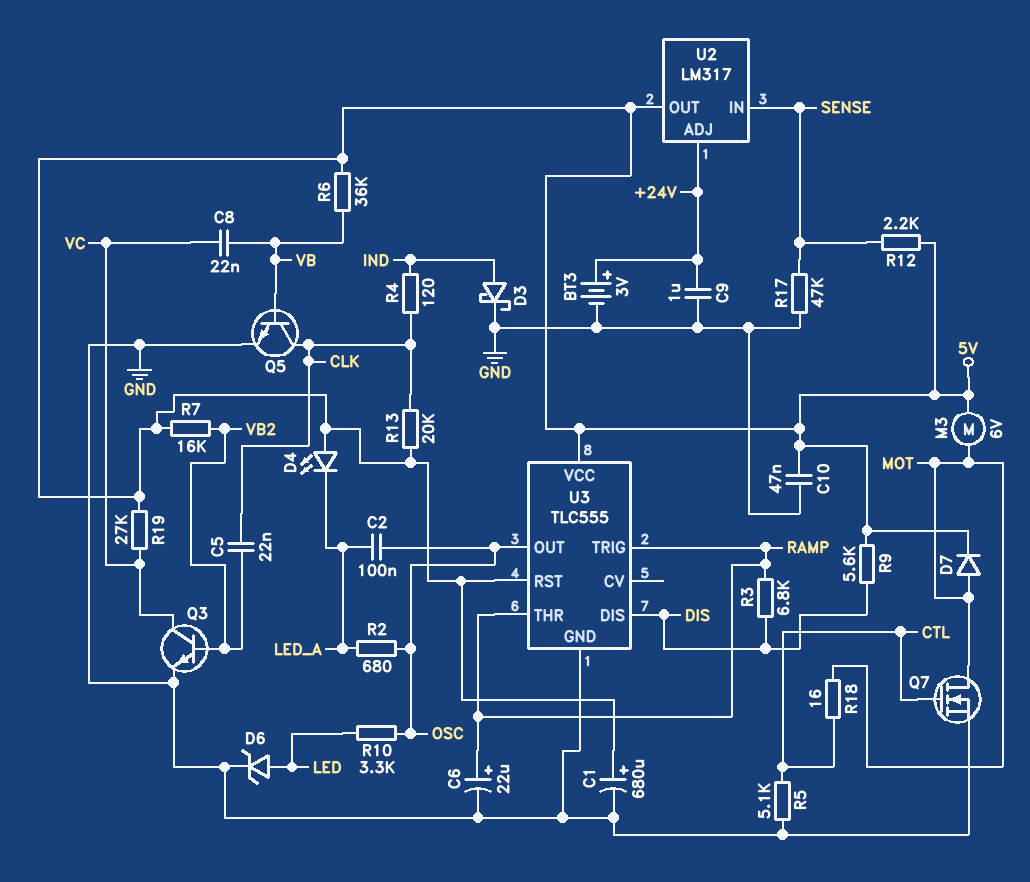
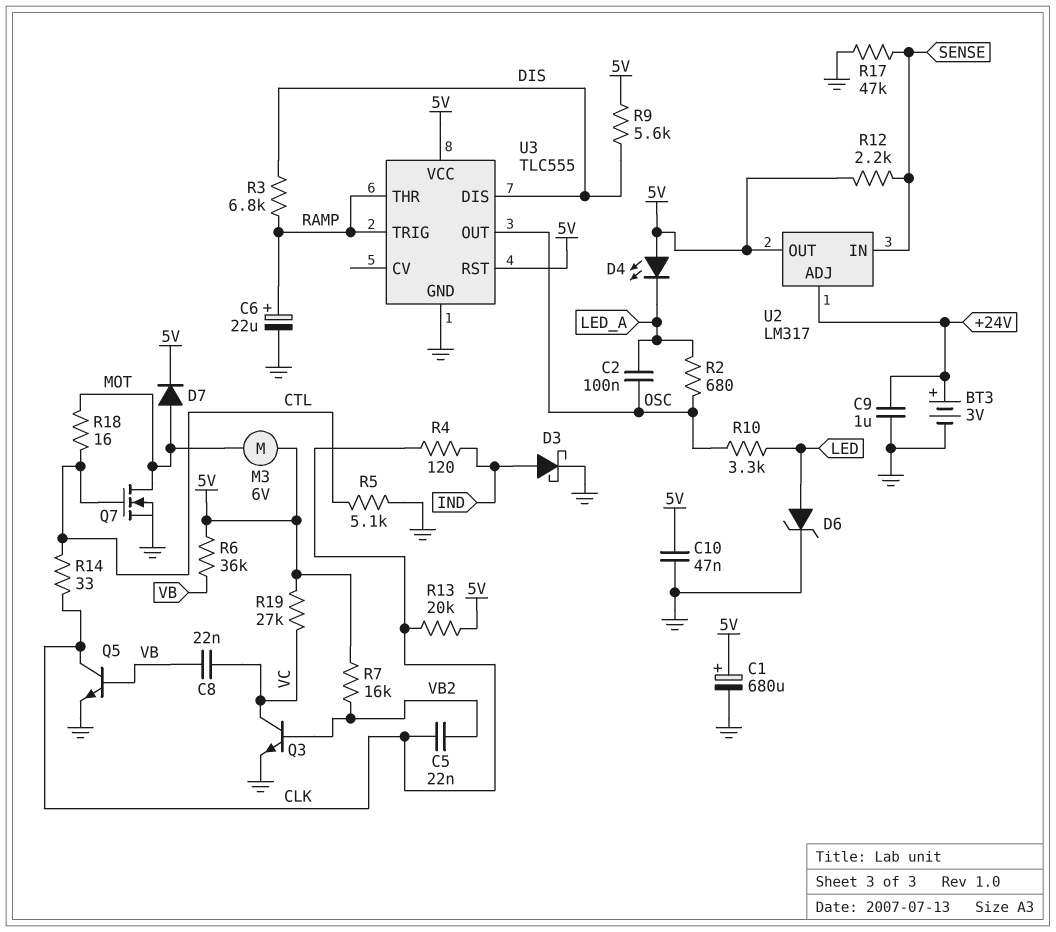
R14: none -> 33 (CLK, CTL)

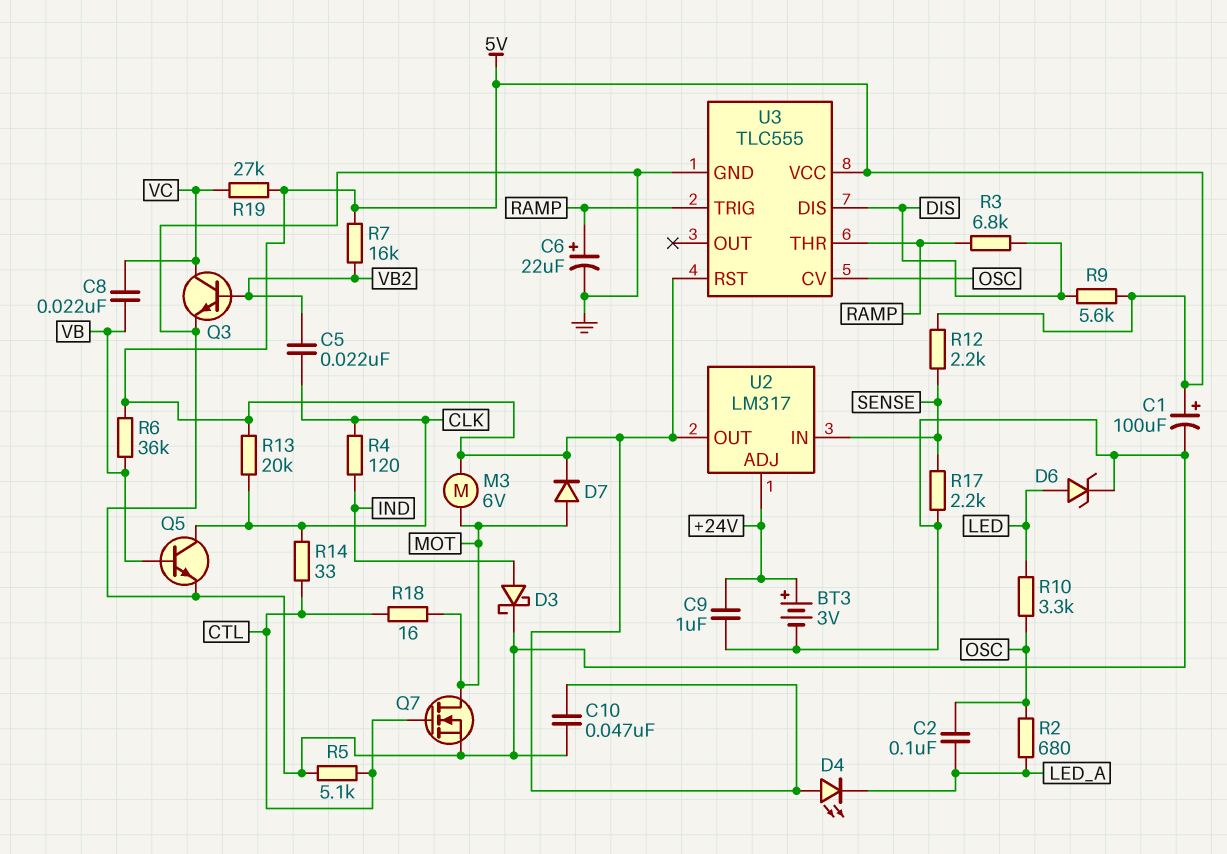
C1: 680uF (plus 5V, minus GND) -> 100uF (plus 5V, minus GND)
R17: 47k (GND, SENSE) -> 2.2k (GND, SENSE)
U3 pin CV: none -> OSC
U3 pin OUT: OSC -> none

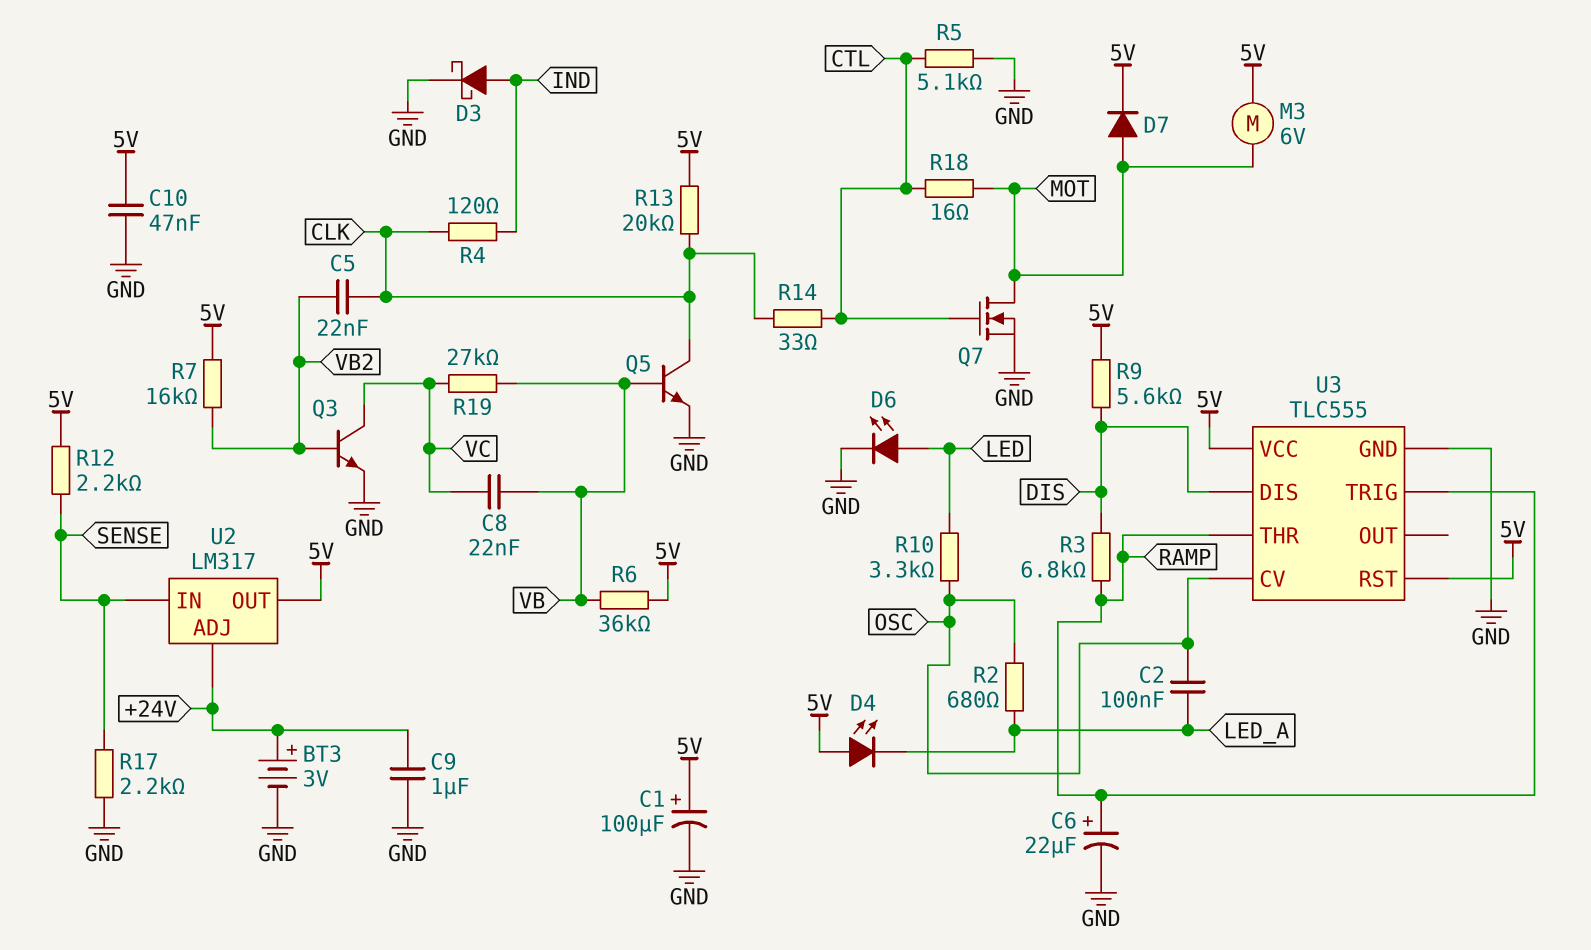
D6: zener (A LED, K GND) -> LED (A LED, K GND)
R19: 27k (5V, VC) -> 27k (VB, VC)

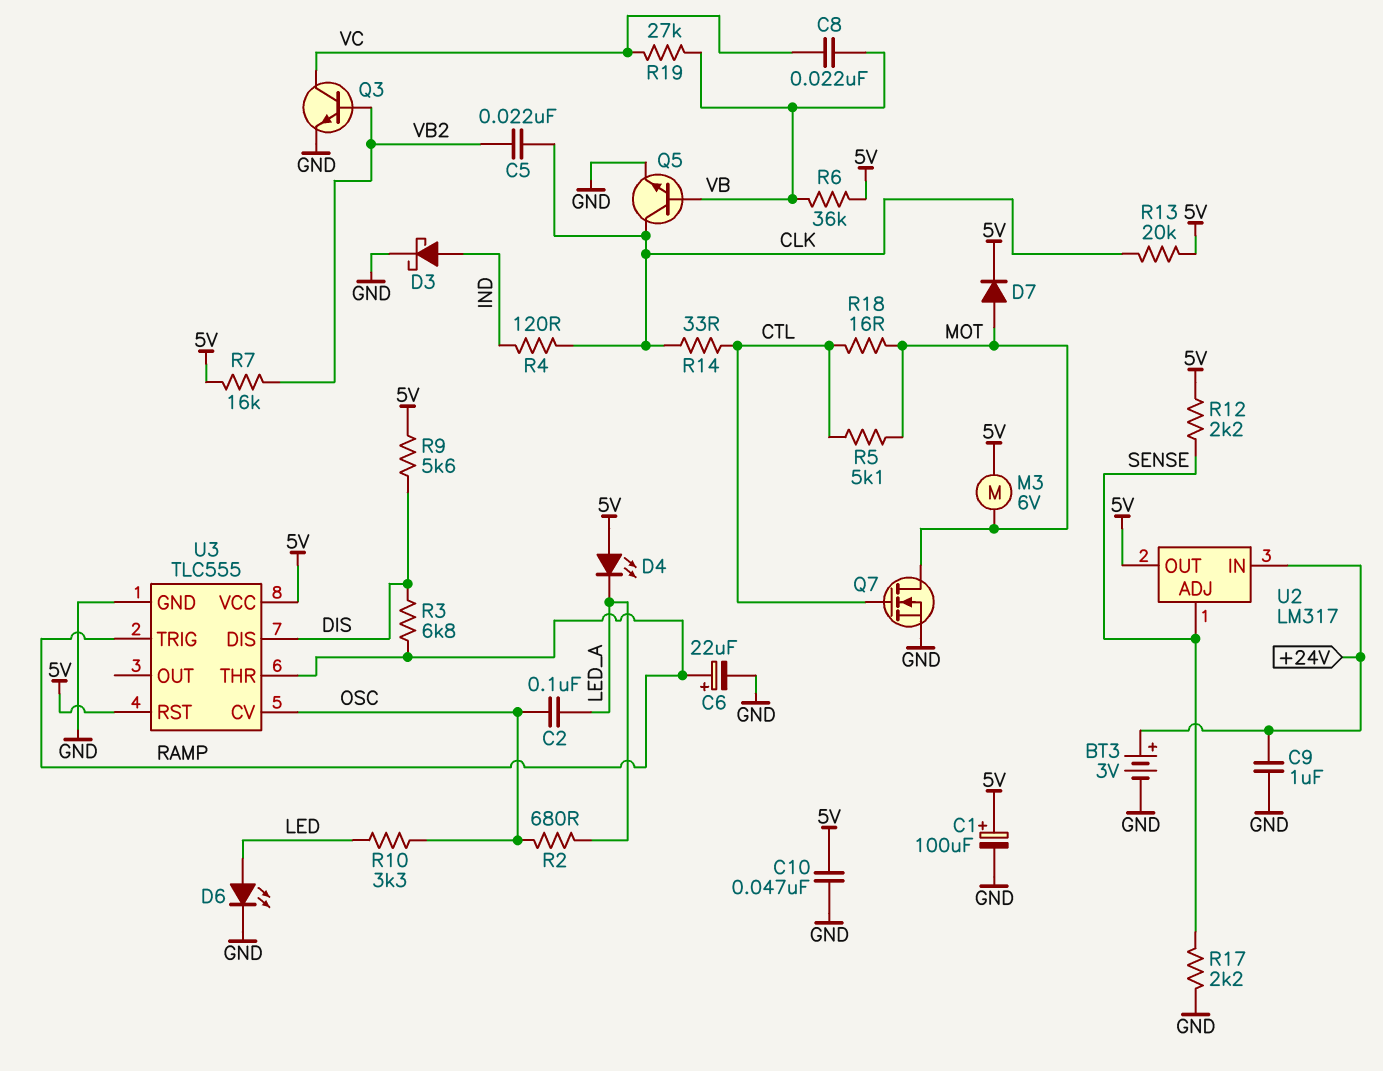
R5: 5.1k (CTL, GND) -> 5.1k (CTL, MOT)
U2 pin ADJ: +24V -> SENSE
U2 pin IN: SENSE -> +24V

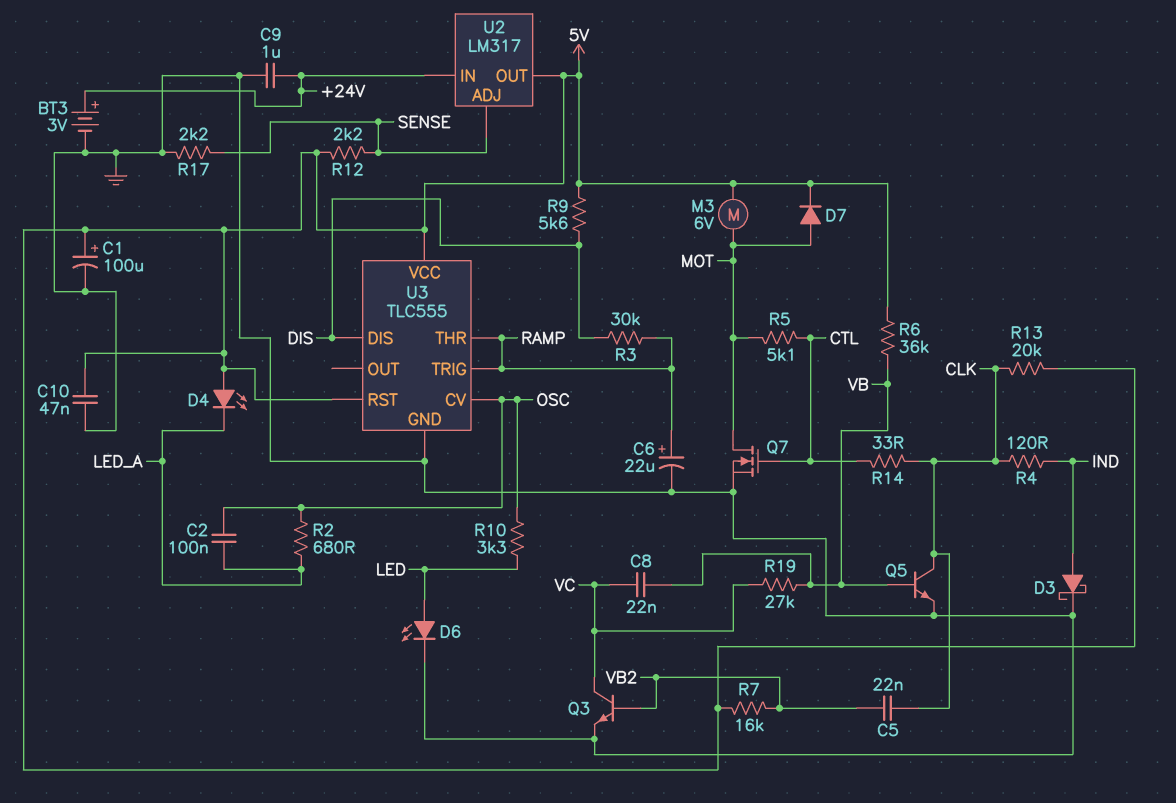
R3: 6.8k (DIS, RAMP) -> 30k (DIS, RAMP)
R18: 16 (CTL, MOT) -> none

